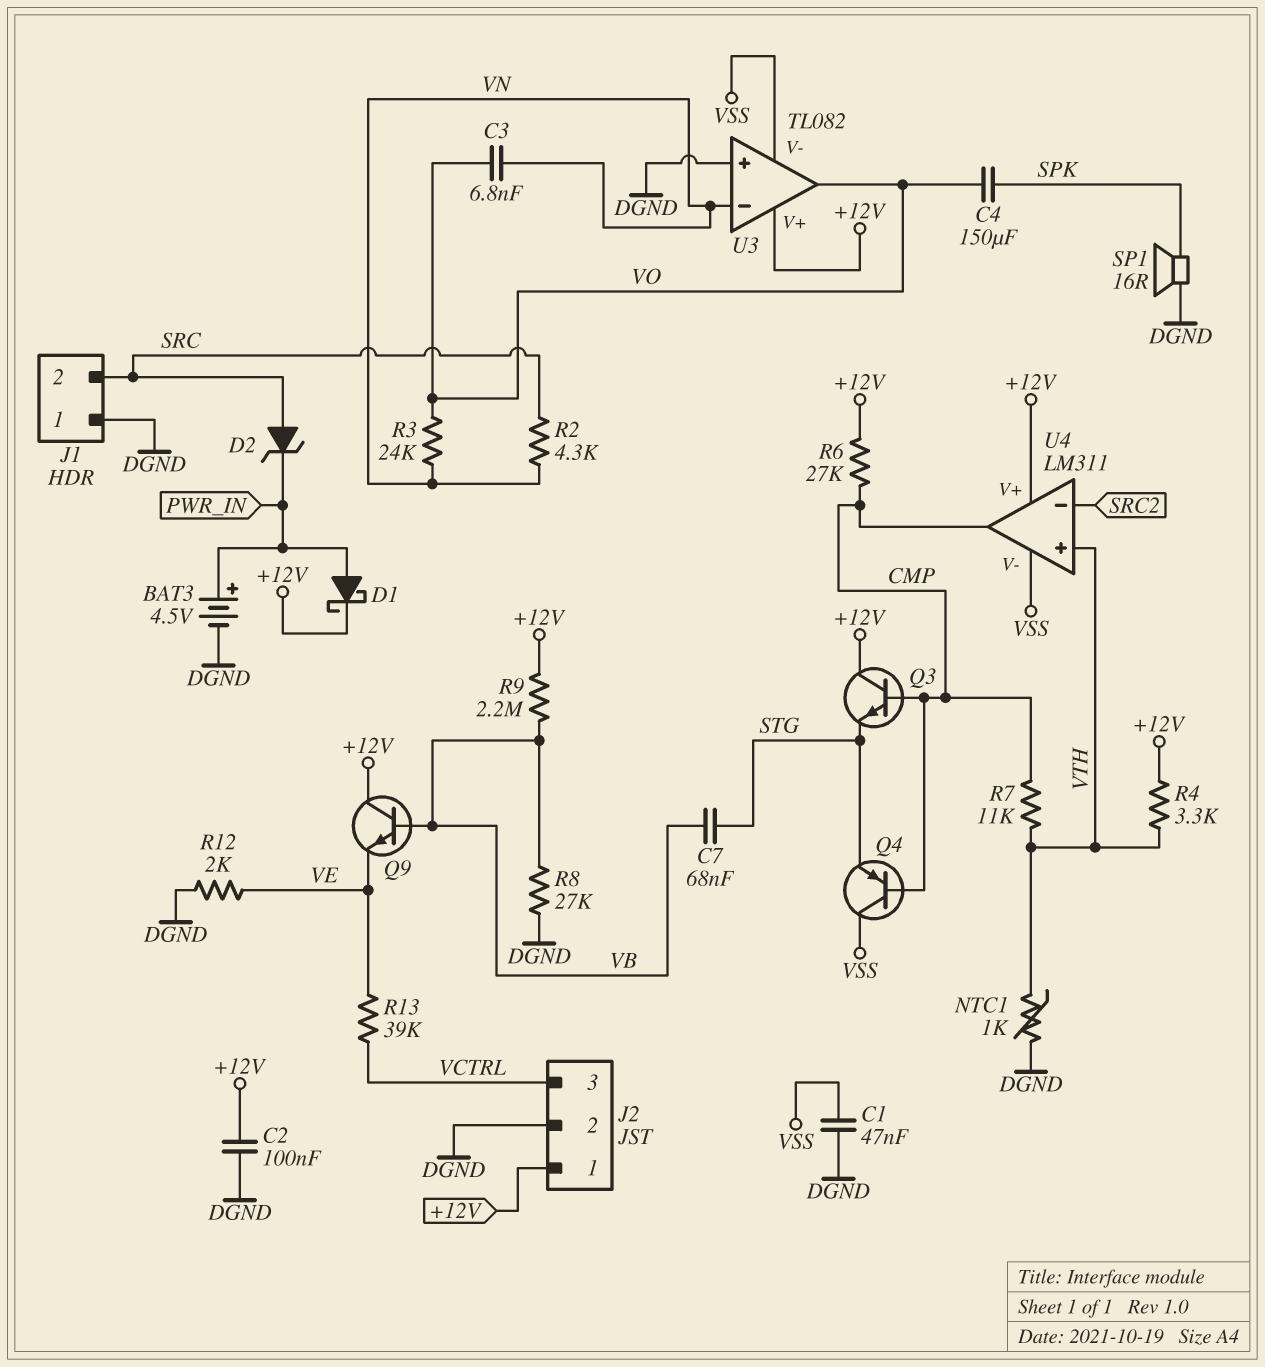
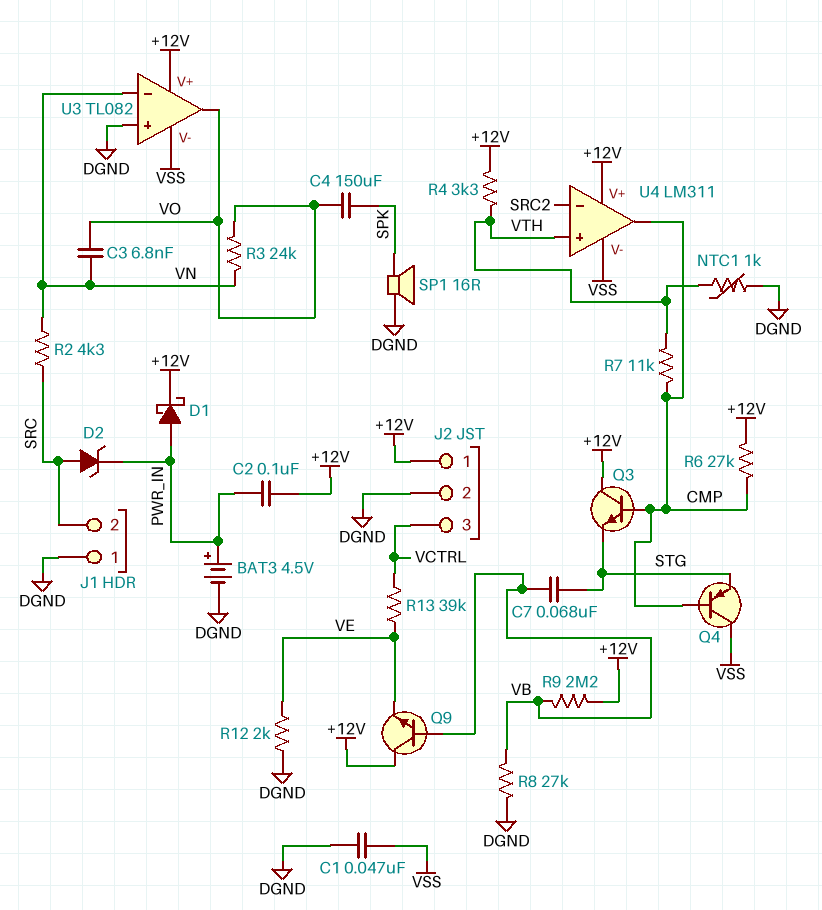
C2: 100nF (+12V, DGND) -> 100nF (+12V, PWR_IN)

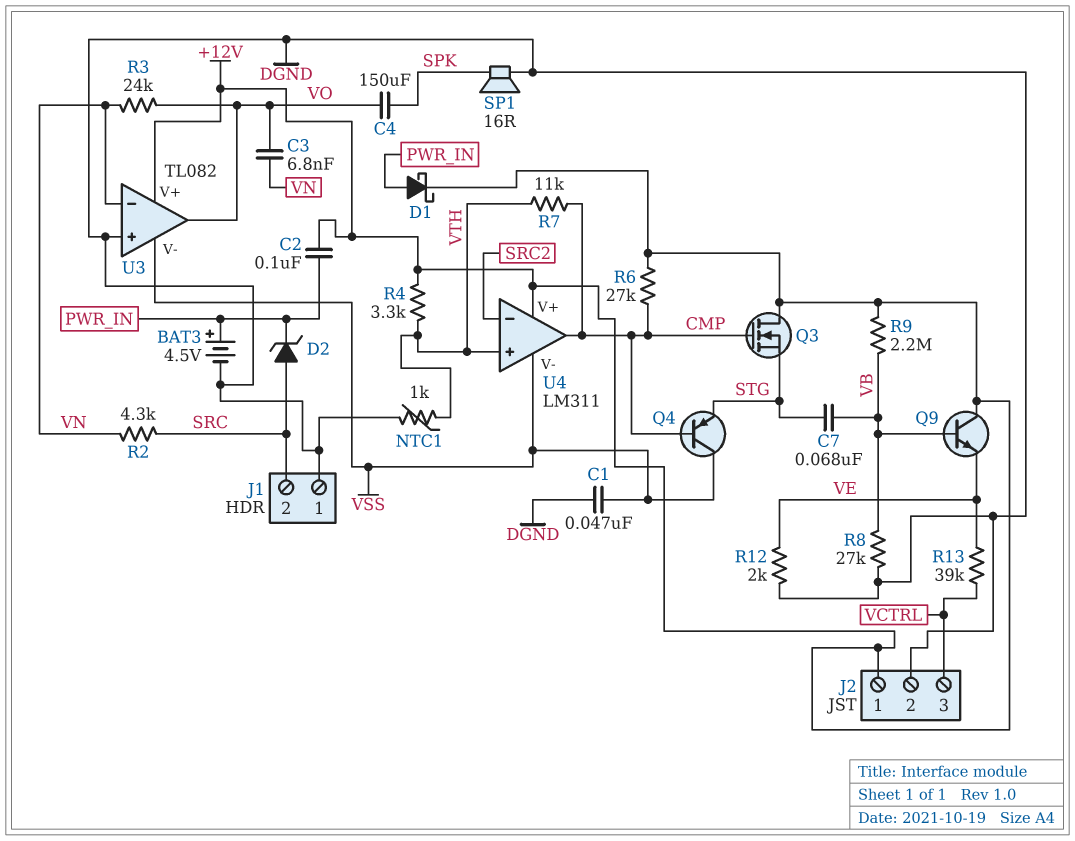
Q3: NPN (B CMP, C +12V, E STG) -> NMOS (G CMP, D +12V, S STG)

